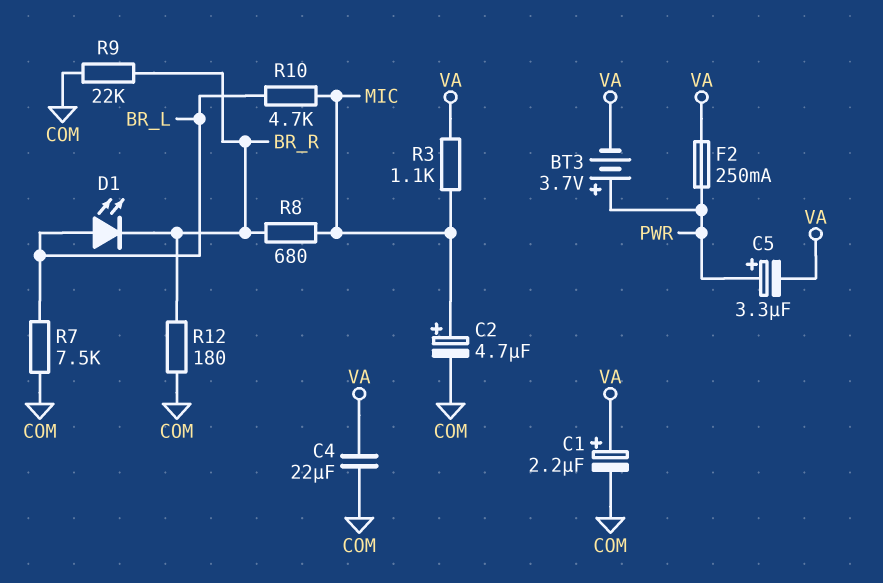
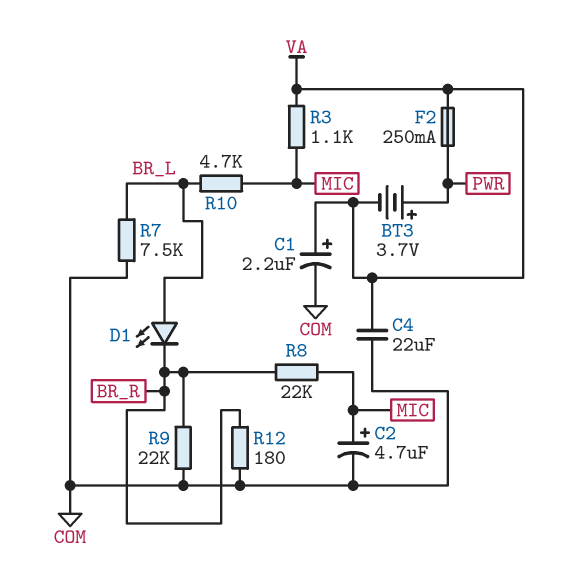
C5: 3.3uF (plus PWR, minus VA) -> none
R8: 680 (BR_R, MIC) -> 22k (BR_R, MIC)

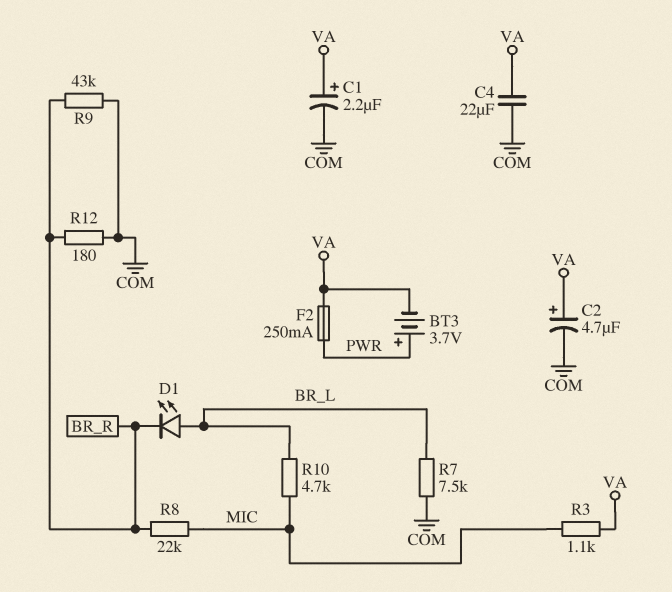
C2: 4.7uF (plus MIC, minus COM) -> 4.7uF (plus VA, minus COM)
R9: 22k (BR_R, COM) -> 43k (BR_R, COM)

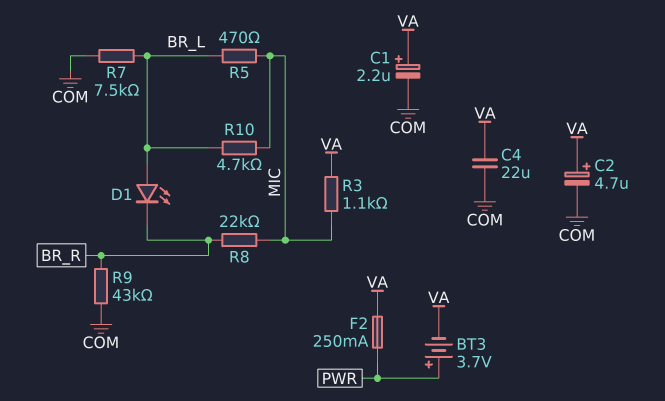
R5: none -> 470 (BR_L, MIC)
R12: 180 (BR_R, COM) -> none

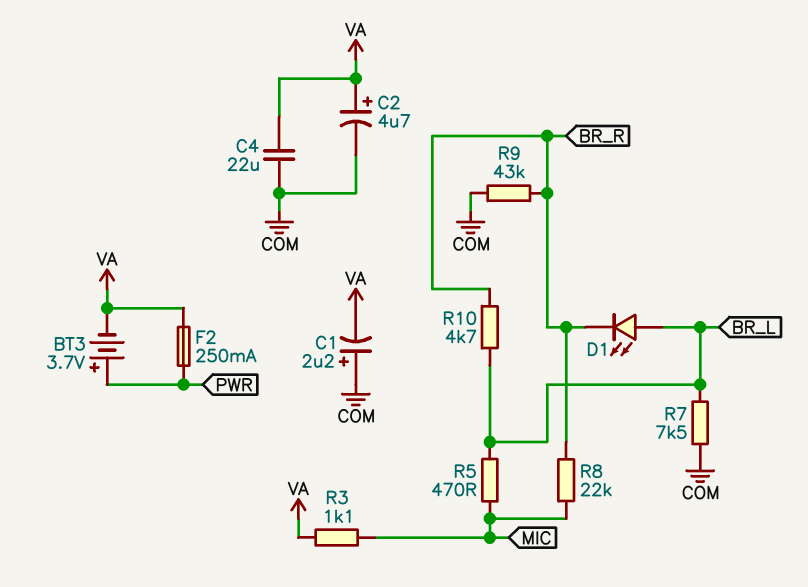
C1: 2.2uF (plus VA, minus COM) -> 2.2uF (plus COM, minus VA)
R10: 4.7k (BR_L, MIC) -> 4.7k (BR_L, BR_R)

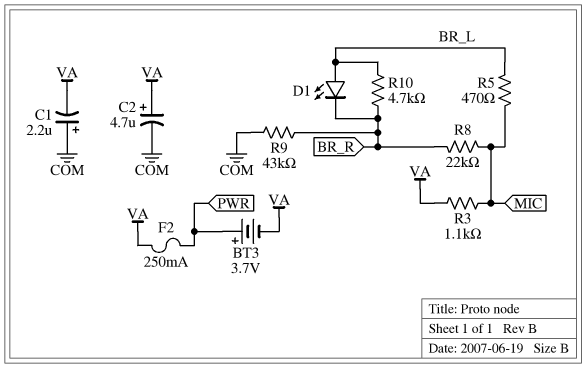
C4: 22uF (COM, VA) -> none
R7: 7.5k (BR_L, COM) -> none

